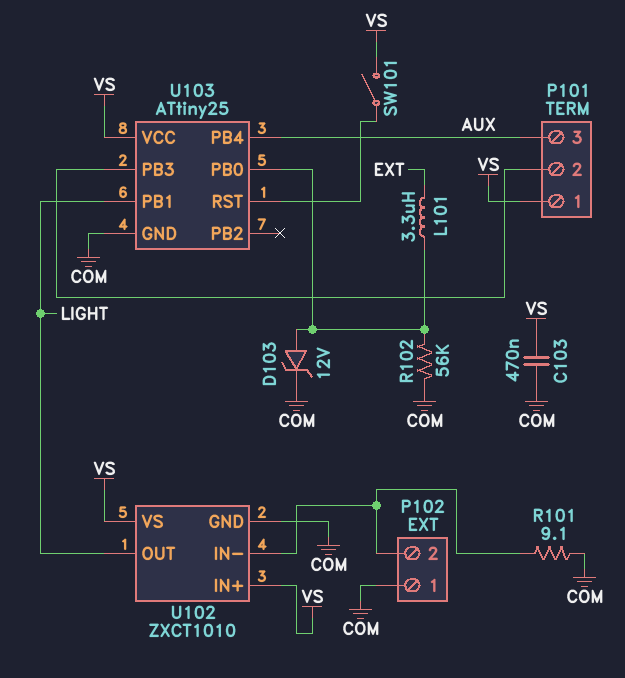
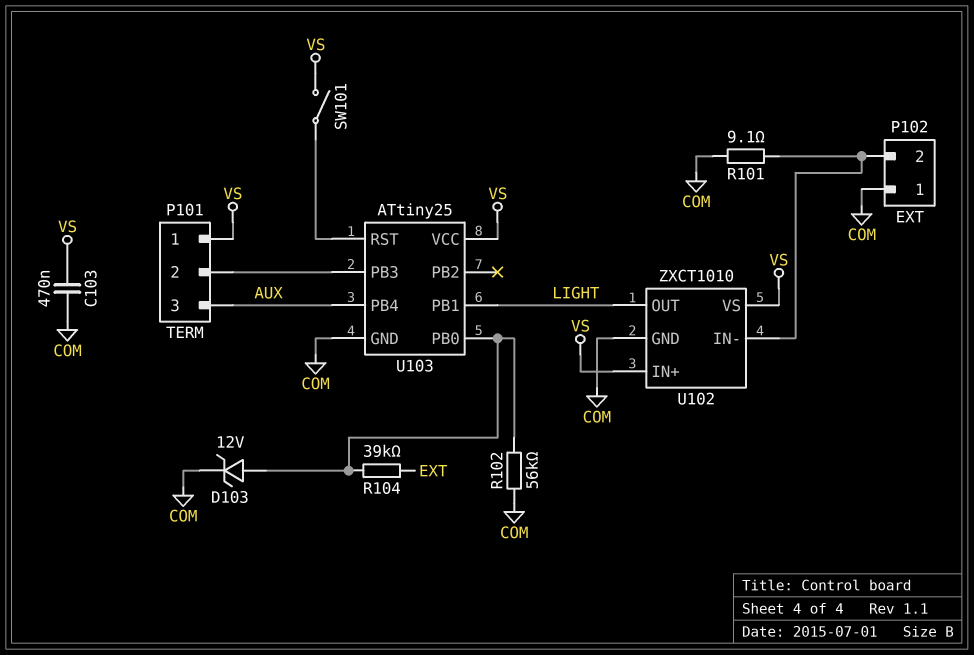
L101: 3.3uH (EXT, U103/PB0) -> none
R104: none -> 39k (EXT, U103/PB0)

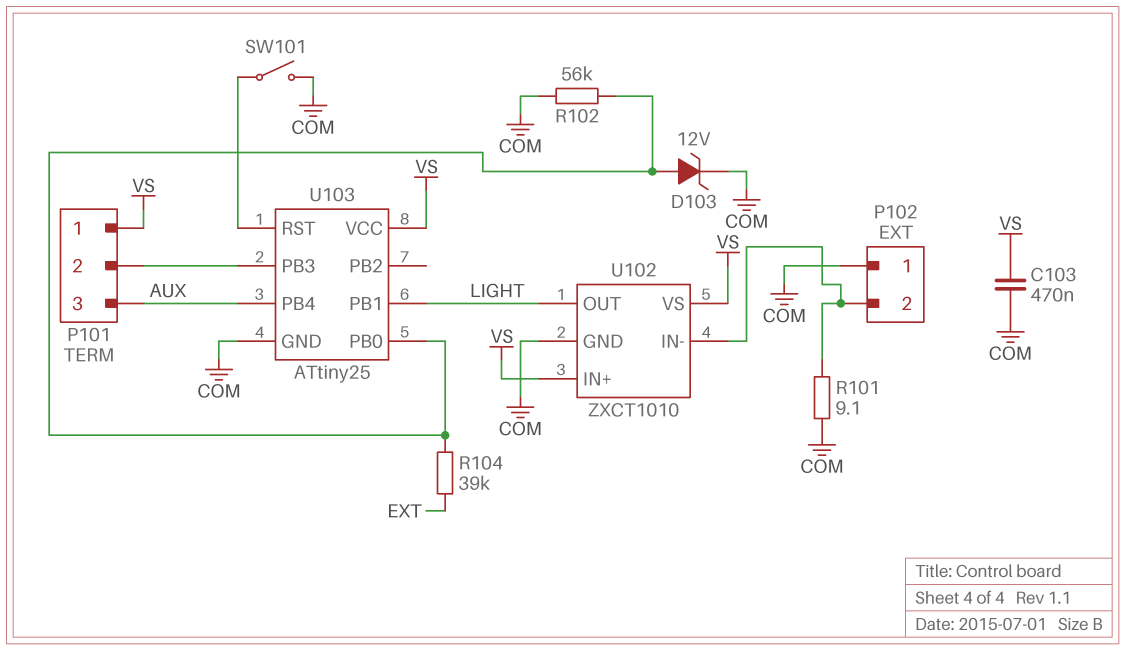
SW101: switch (U103/RST, VS) -> switch (COM, U103/RST)

